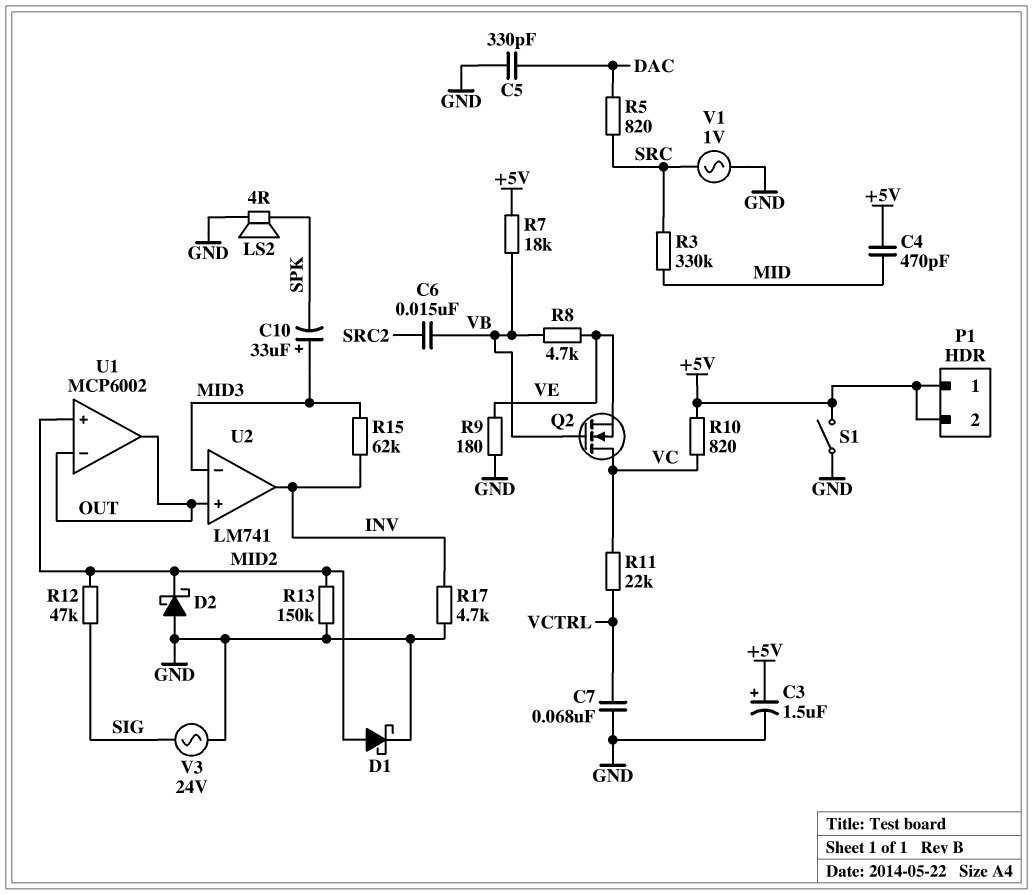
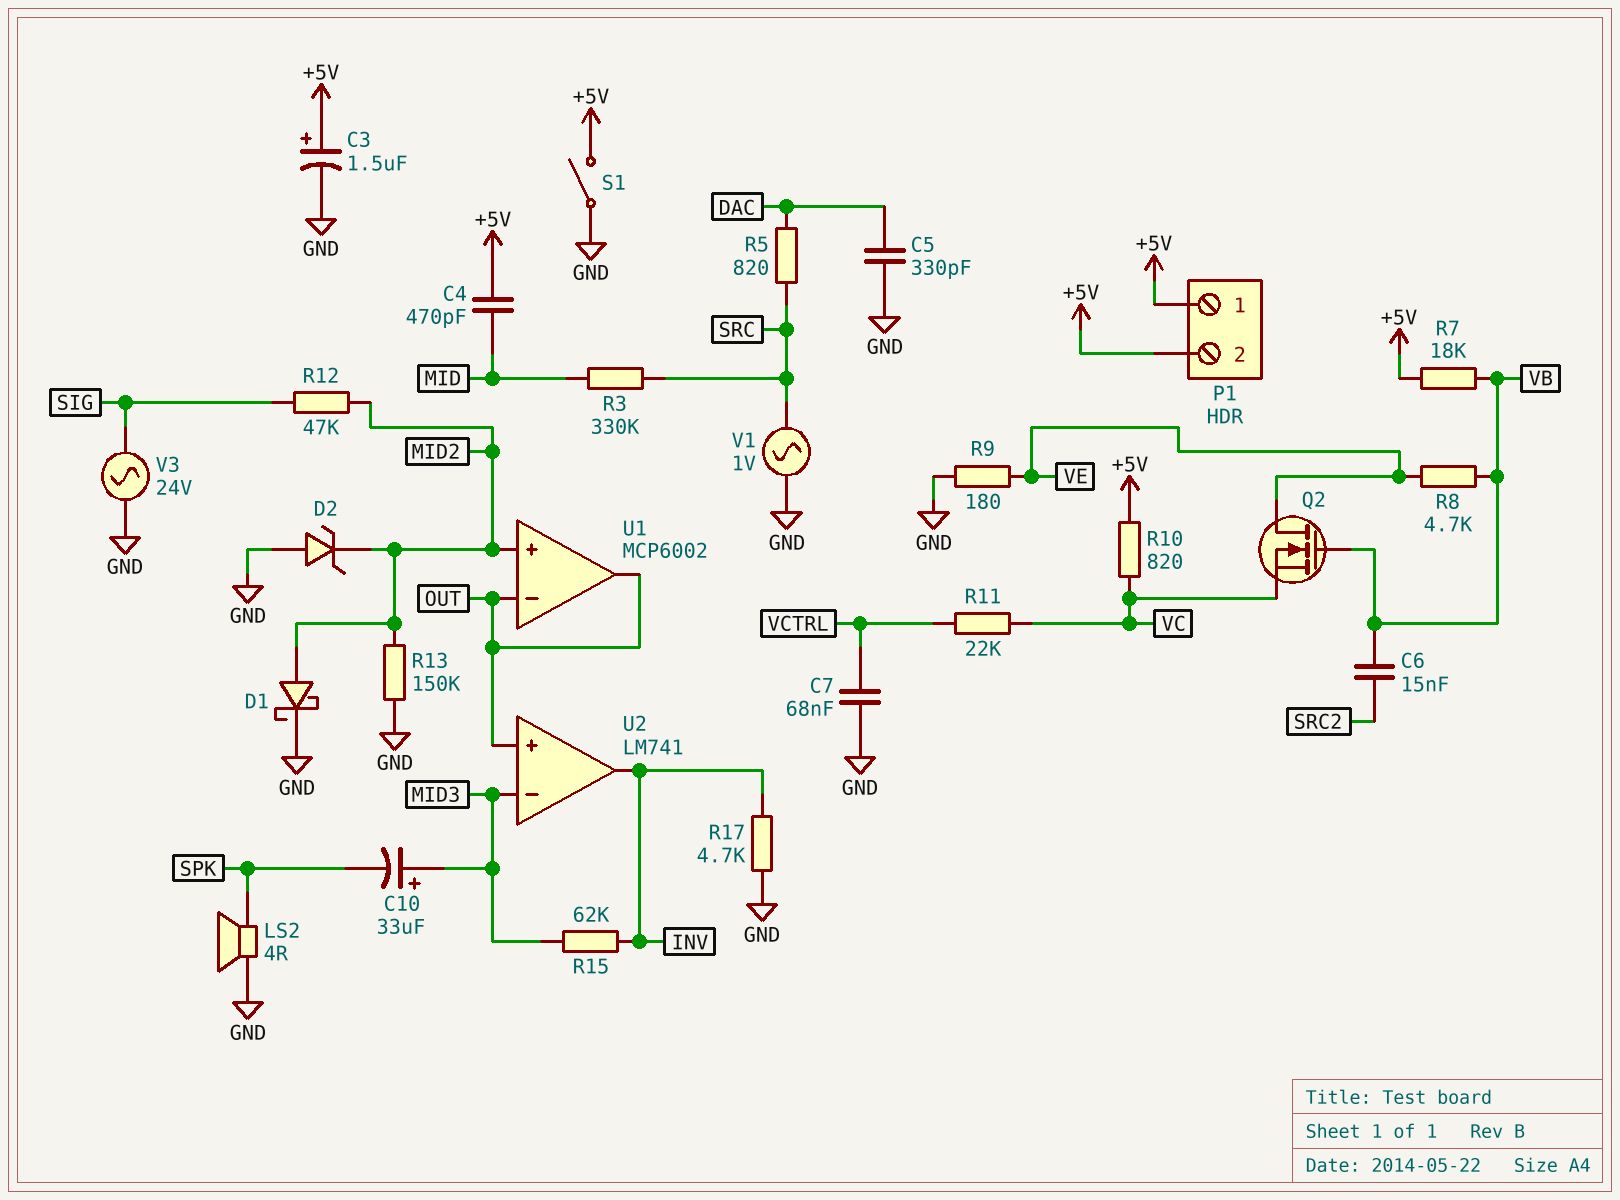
D2: schottky (A GND, K MID2) -> zener (A GND, K MID2)
Q2: NMOS (G VB, D VC, S VE) -> NMOS (G VB, D VE, S VC)

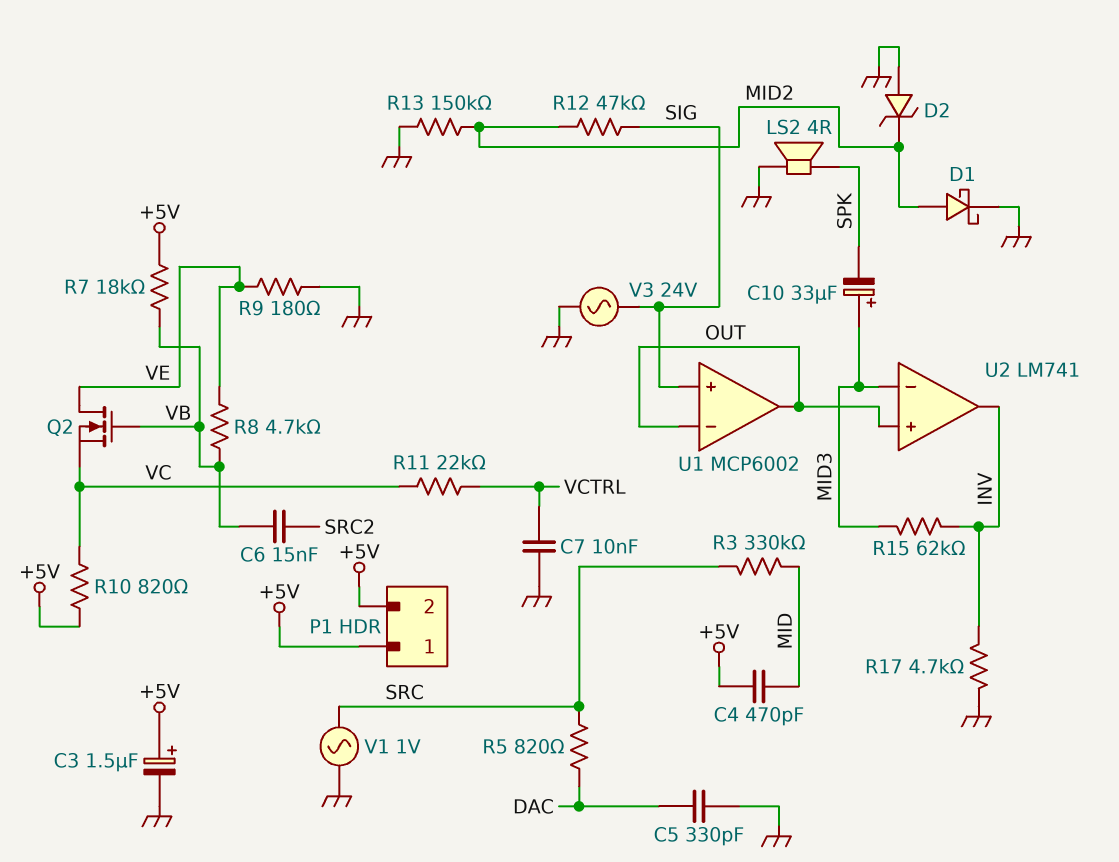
C7: 68nF (GND, VCTRL) -> 10nF (GND, VCTRL)
S1: switch (+5V, GND) -> none
U1 pin in+: MID2 -> SIG

